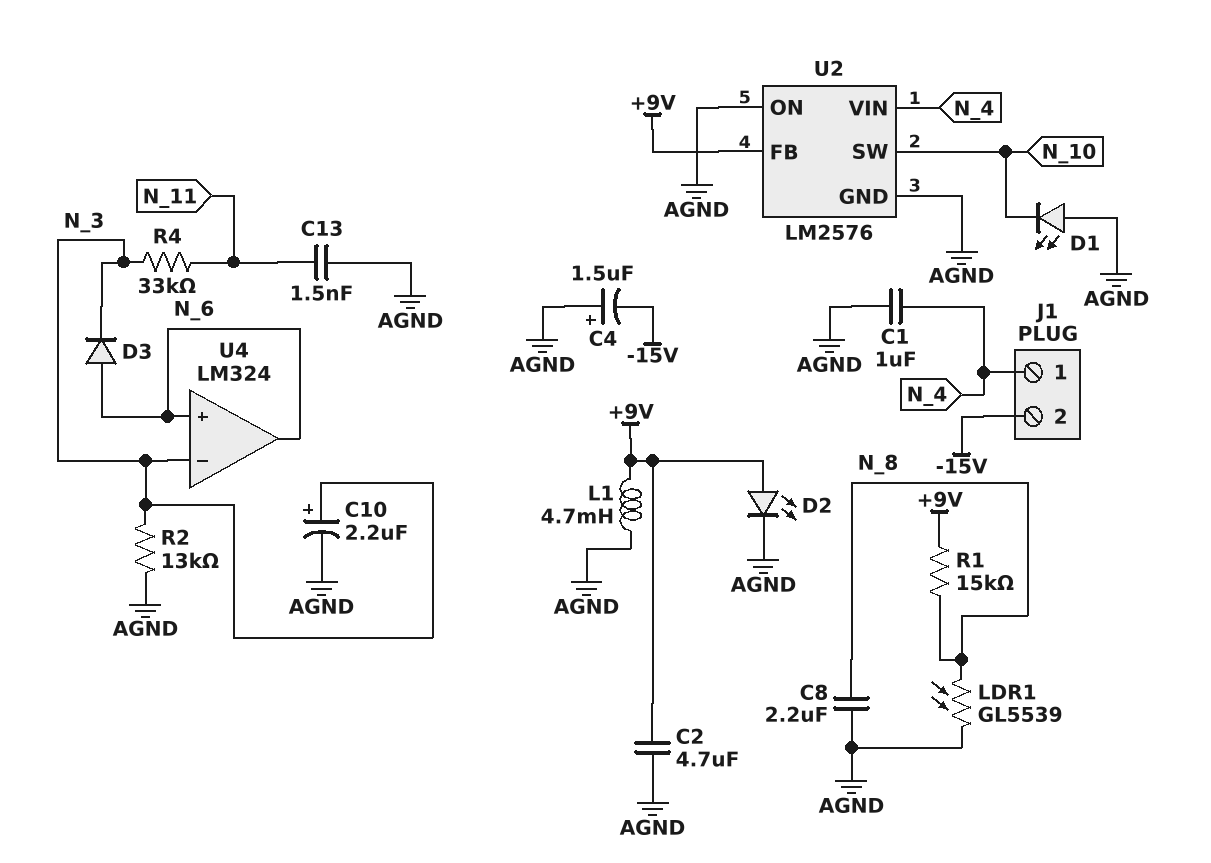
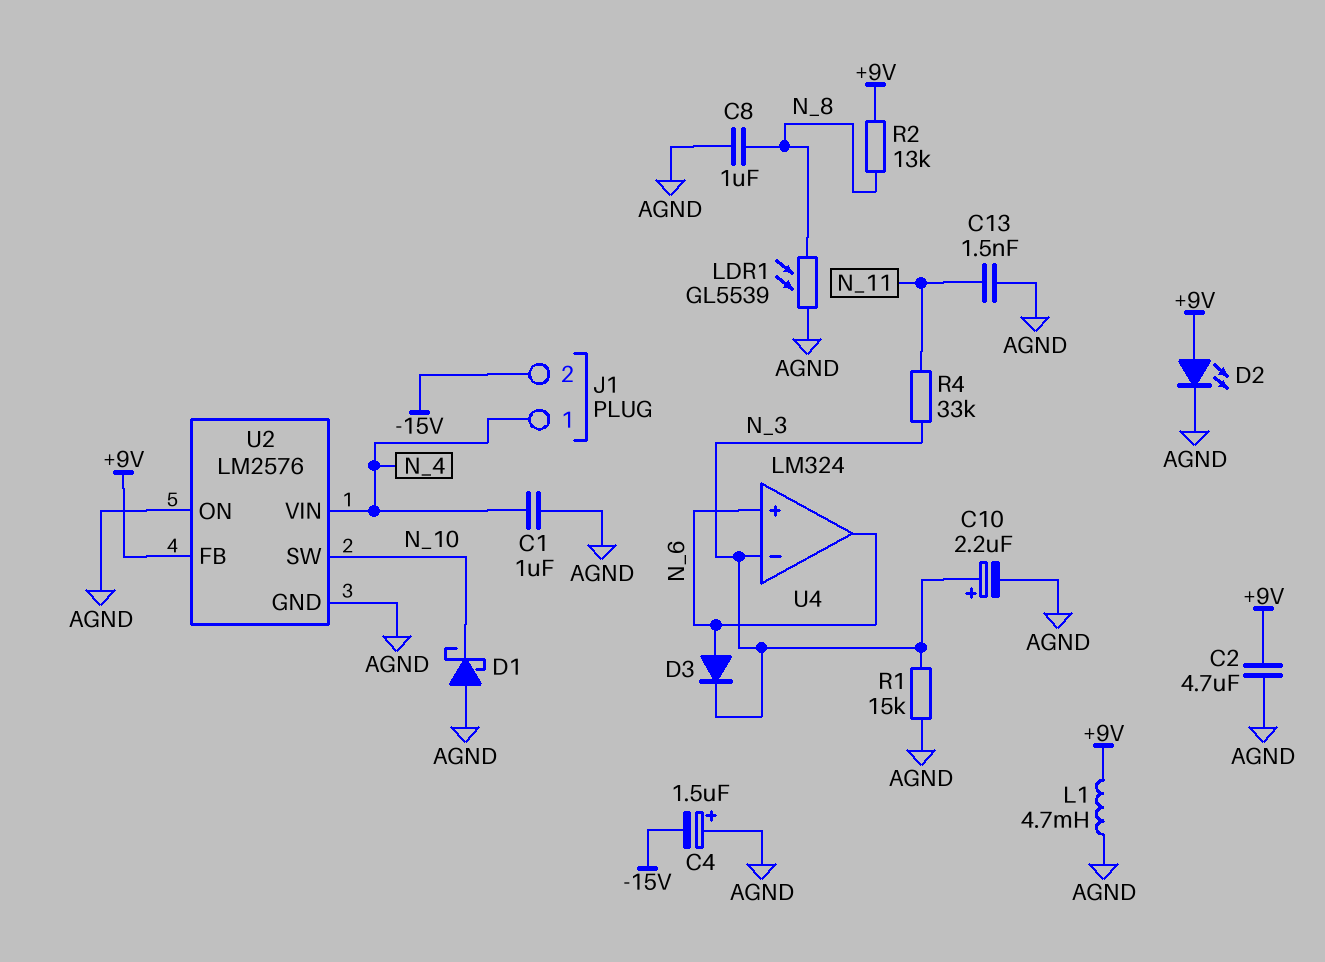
C8: 2.2uF (AGND, N_8) -> 1uF (AGND, N_8)
D1: LED (A AGND, K N_10) -> schottky (A AGND, K N_10)
R1: 15k (+9V, N_8) -> 15k (AGND, N_3)
R2: 13k (AGND, N_3) -> 13k (+9V, N_8)

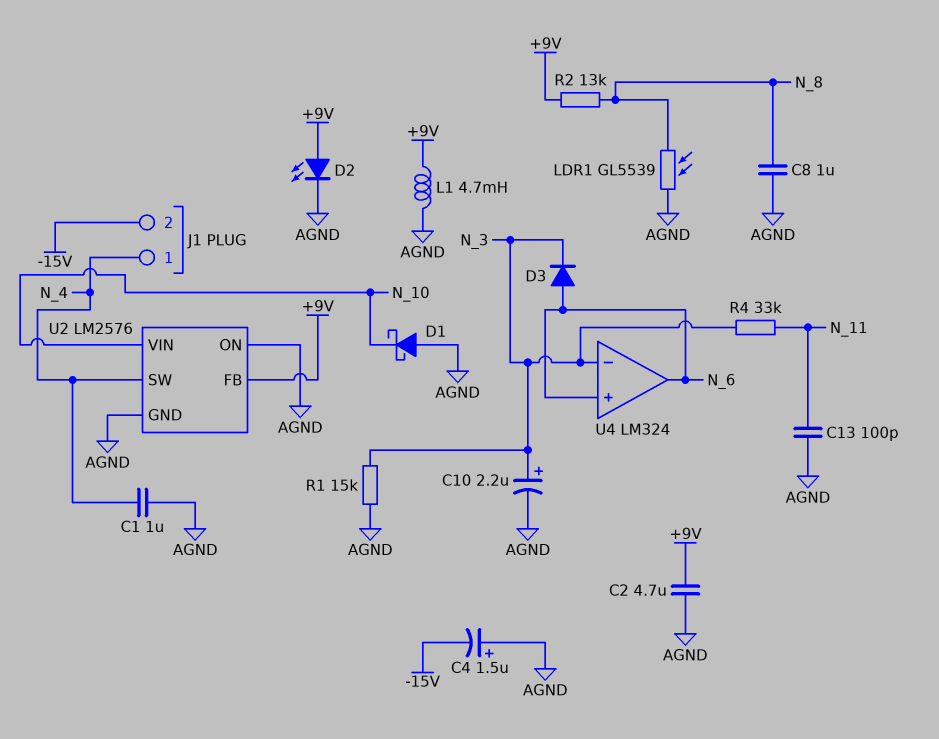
C13: 1.5nF (AGND, N_11) -> 100pF (AGND, N_11)
U2 pin SW: N_10 -> N_4
U2 pin VIN: N_4 -> N_10

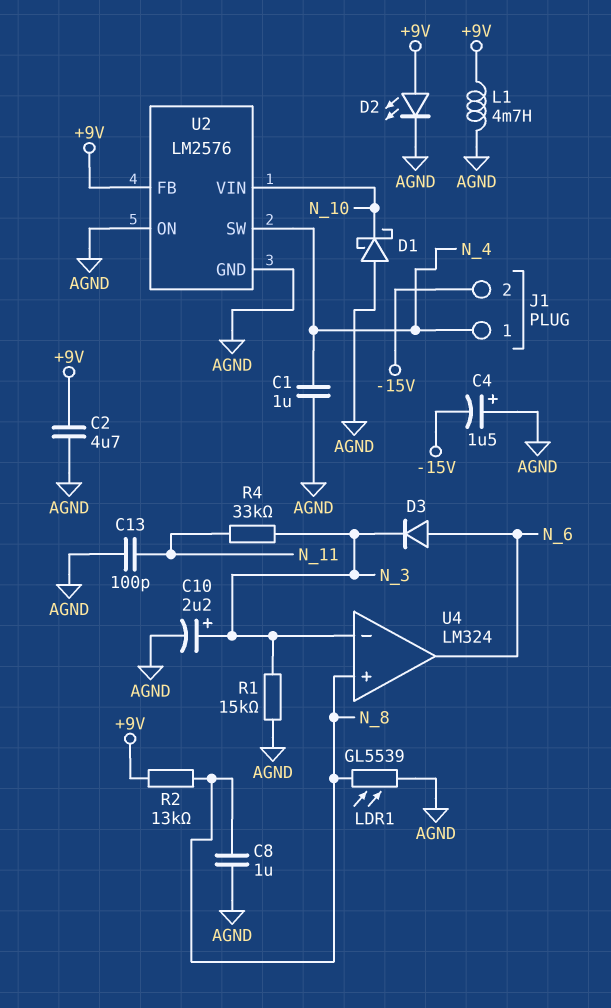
U4 pin in+: N_6 -> N_8

